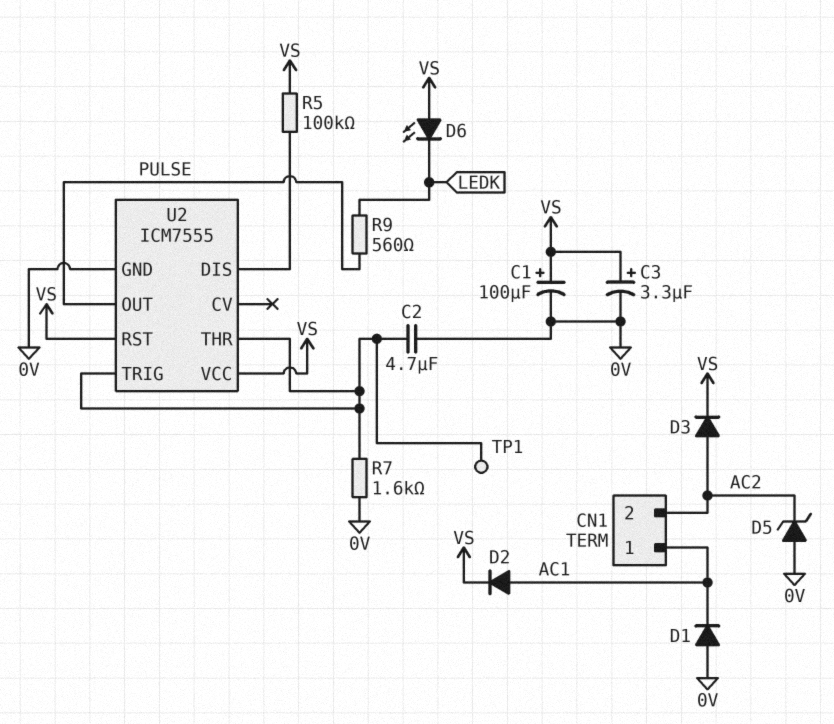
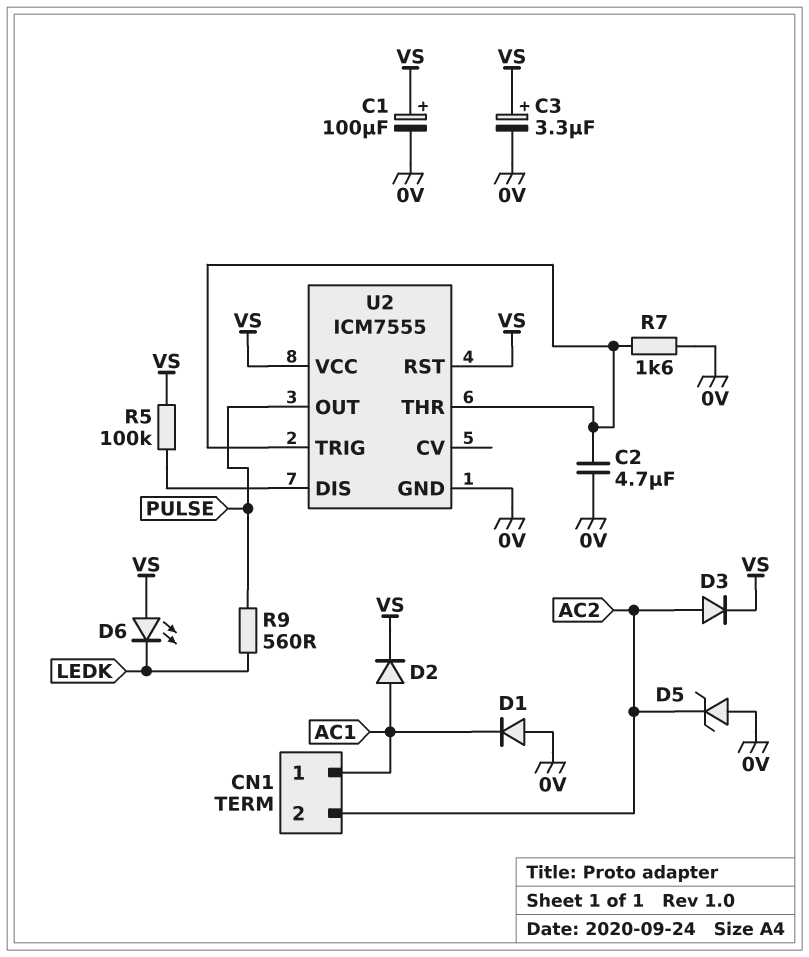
TP1: test point (U2/THR) -> none

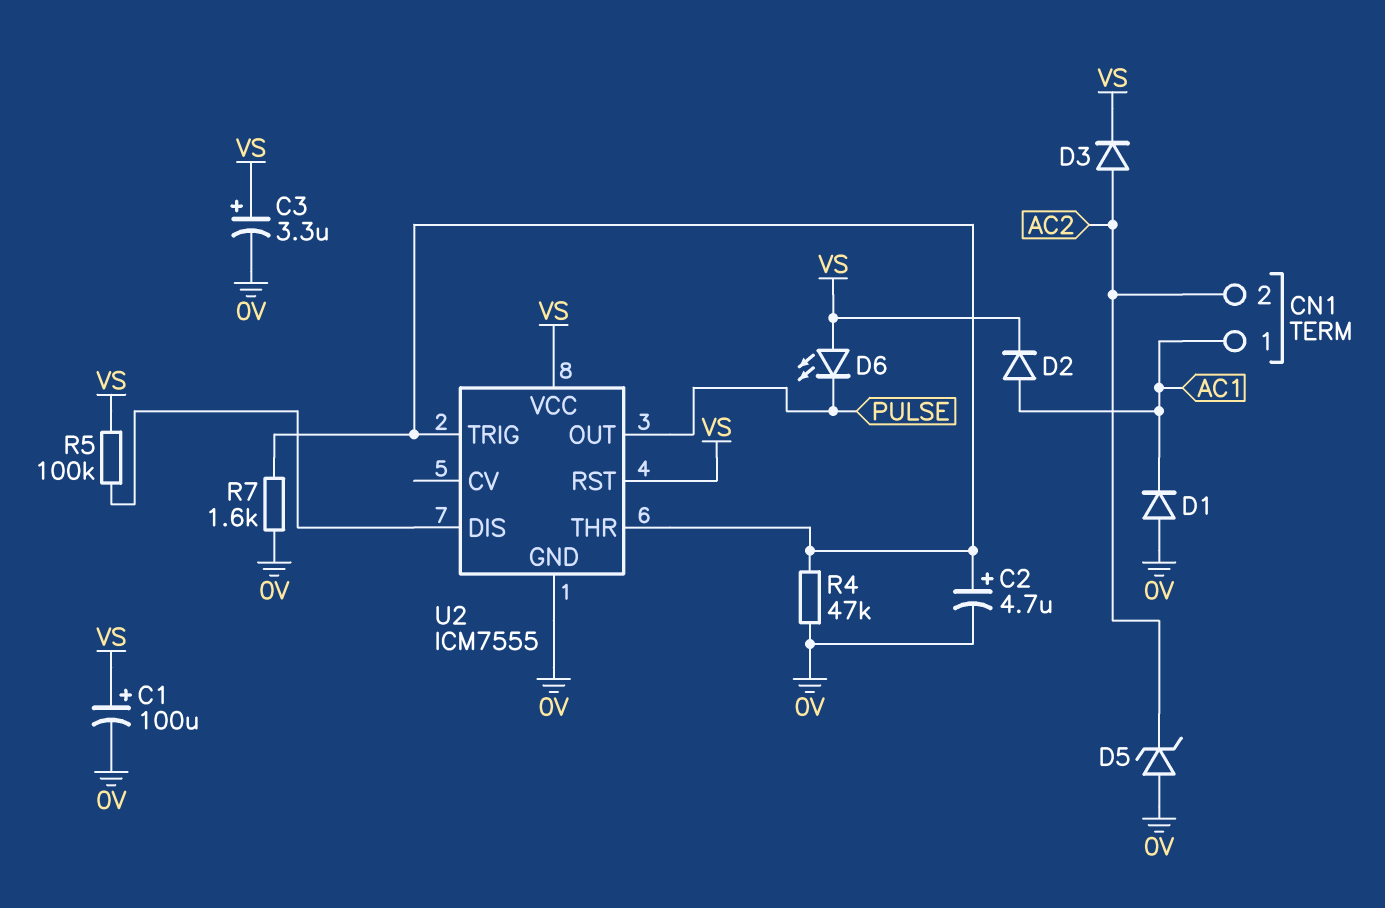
C2: 4.7uF (0V, U2/THR) -> 4.7uF (plus U2/THR, minus 0V)
D6: LED (A VS, K LEDK) -> LED (A VS, K PULSE)
R4: none -> 47k (0V, U2/THR)
R9: 560 (LEDK, PULSE) -> none

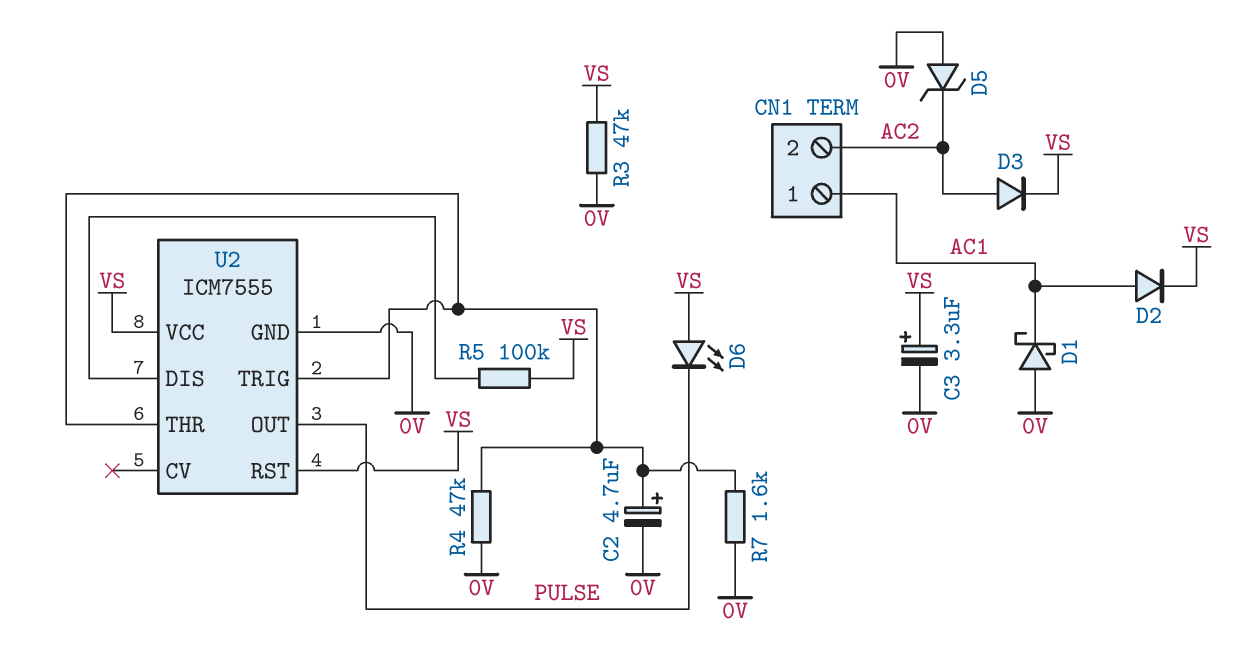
C1: 100uF (plus VS, minus 0V) -> none
D1: diode (A 0V, K AC1) -> schottky (A 0V, K AC1)
R3: none -> 47k (0V, VS)

